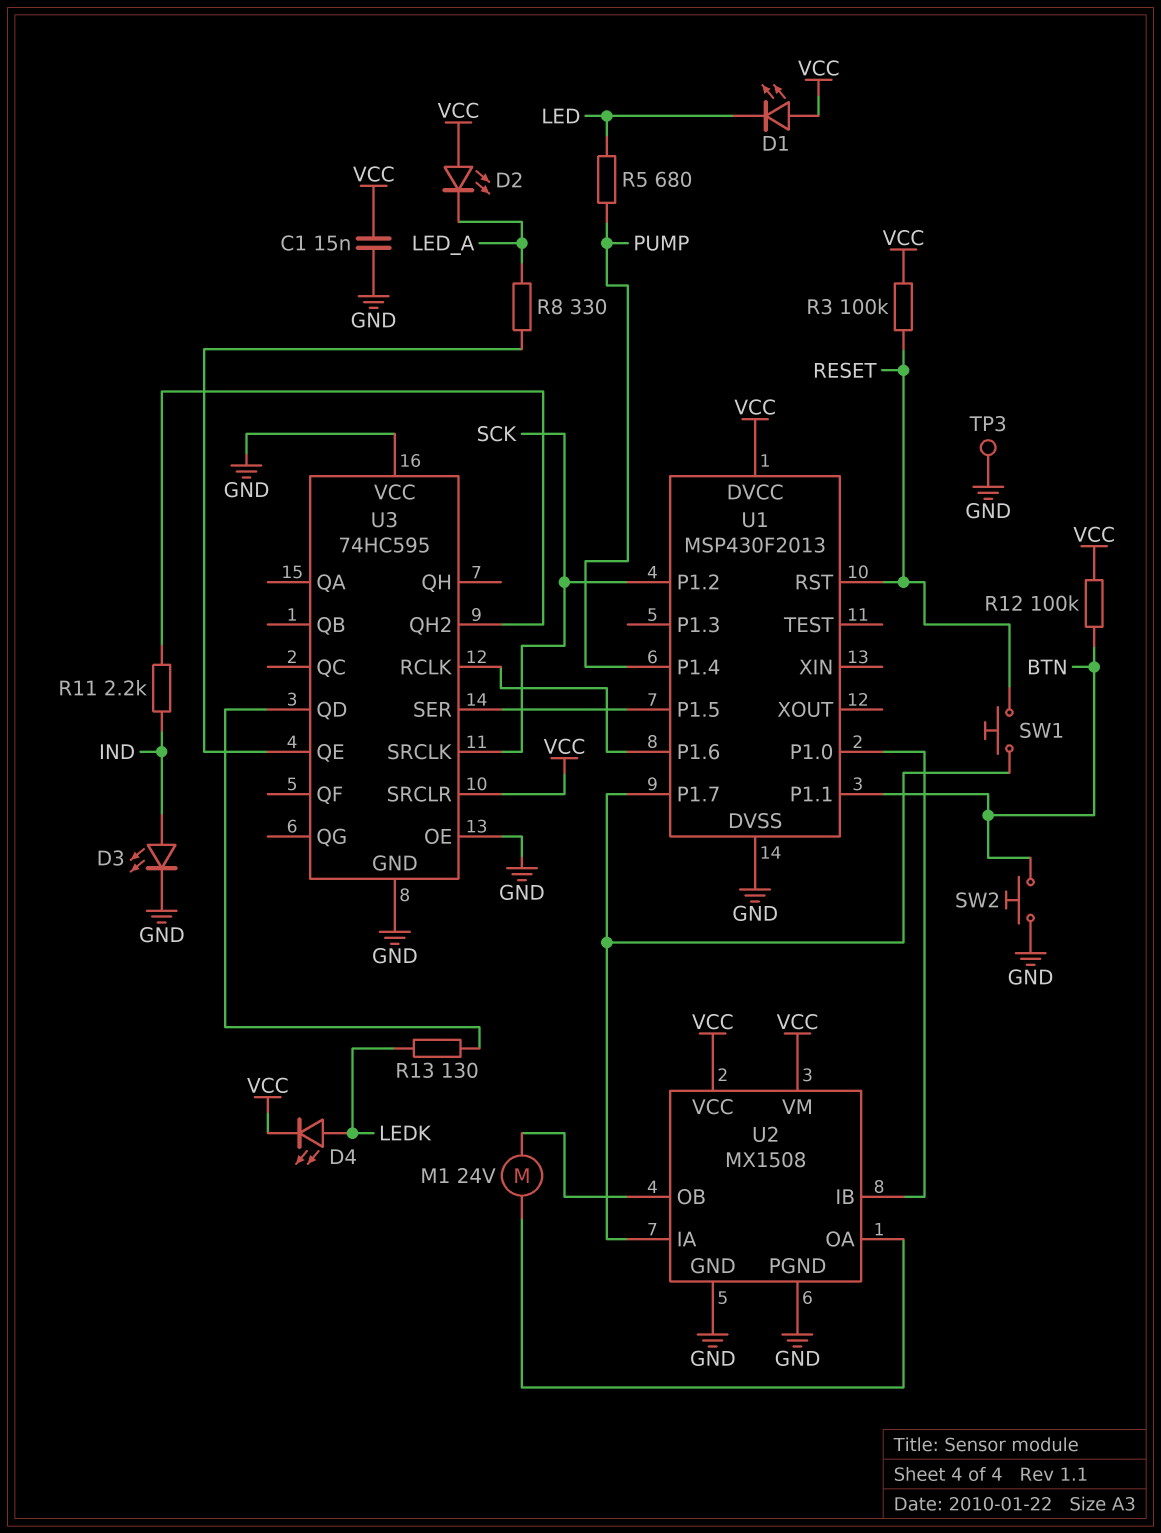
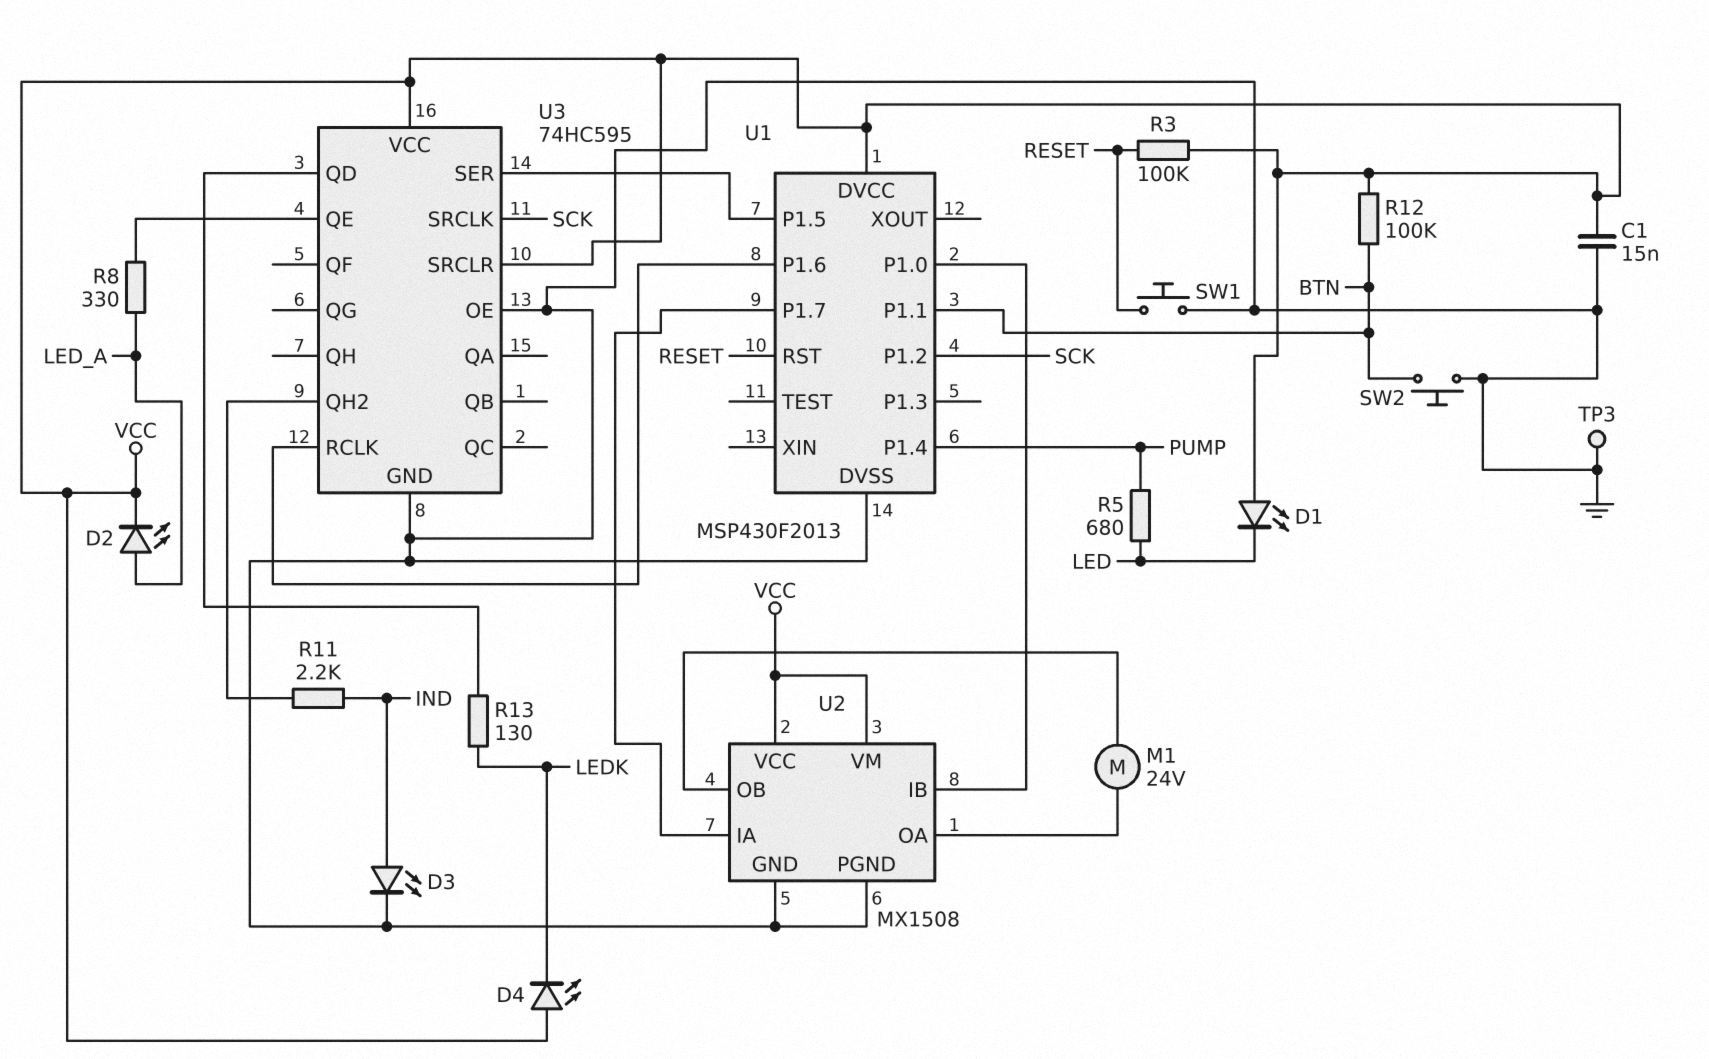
D2: LED (A VCC, K LED_A) -> LED (A LED_A, K VCC)
D4: LED (A LEDK, K VCC) -> LED (A VCC, K LEDK)
SW1: button (RESET, U1/P1.7) -> button (GND, RESET)
U3 pin VCC: GND -> VCC

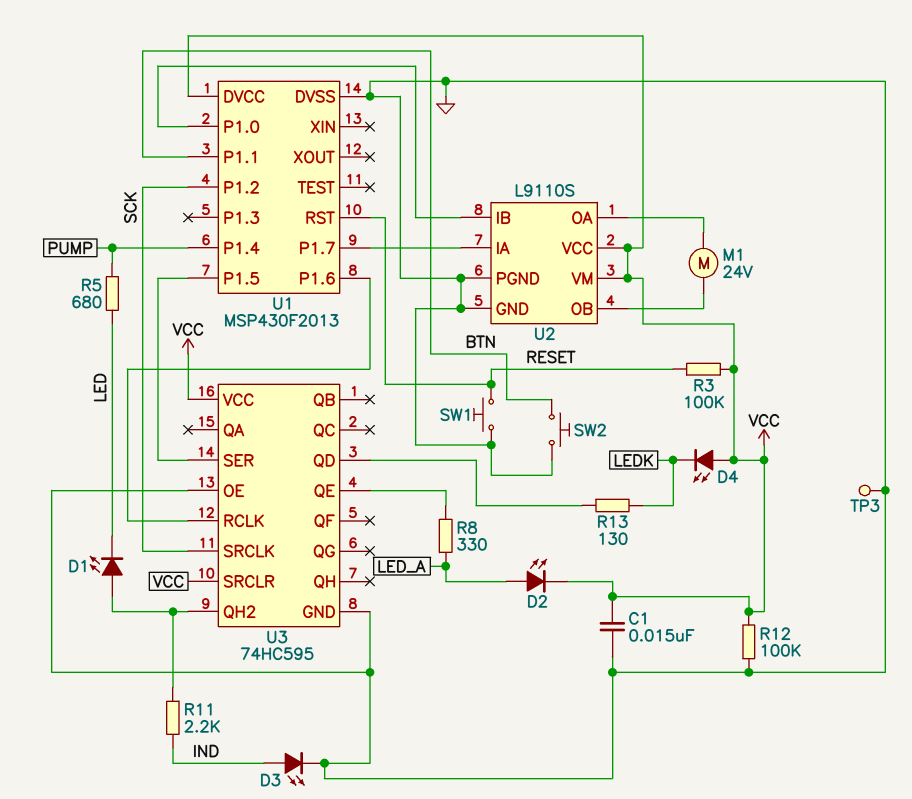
D1: LED (A VCC, K LED) -> LED (A U3/QH2, K LED)
R12: 100k (BTN, VCC) -> 100k (GND, VCC)
U2: MX1508 -> L9110S

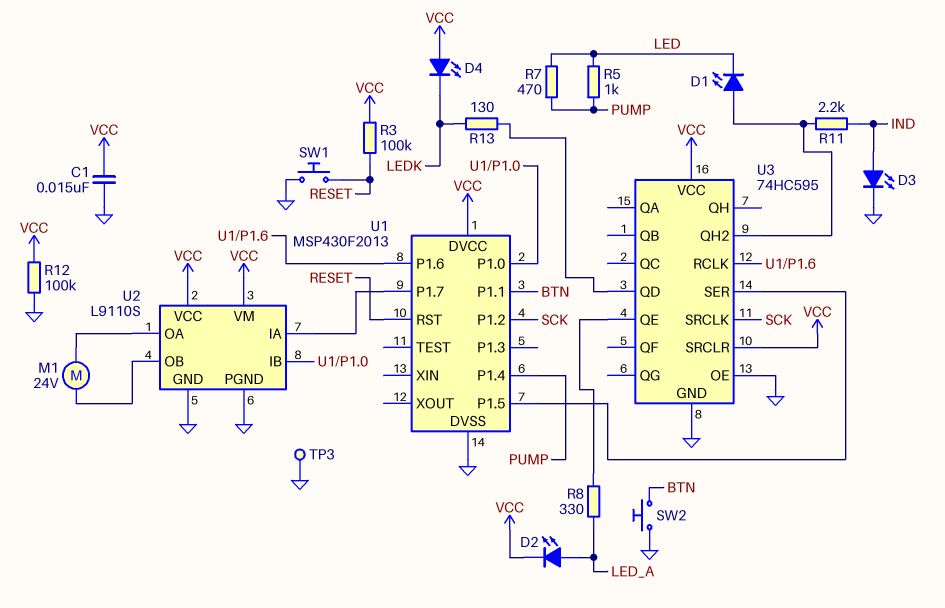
R5: 680 (LED, PUMP) -> 1k (LED, PUMP)
R7: none -> 470 (LED, PUMP)

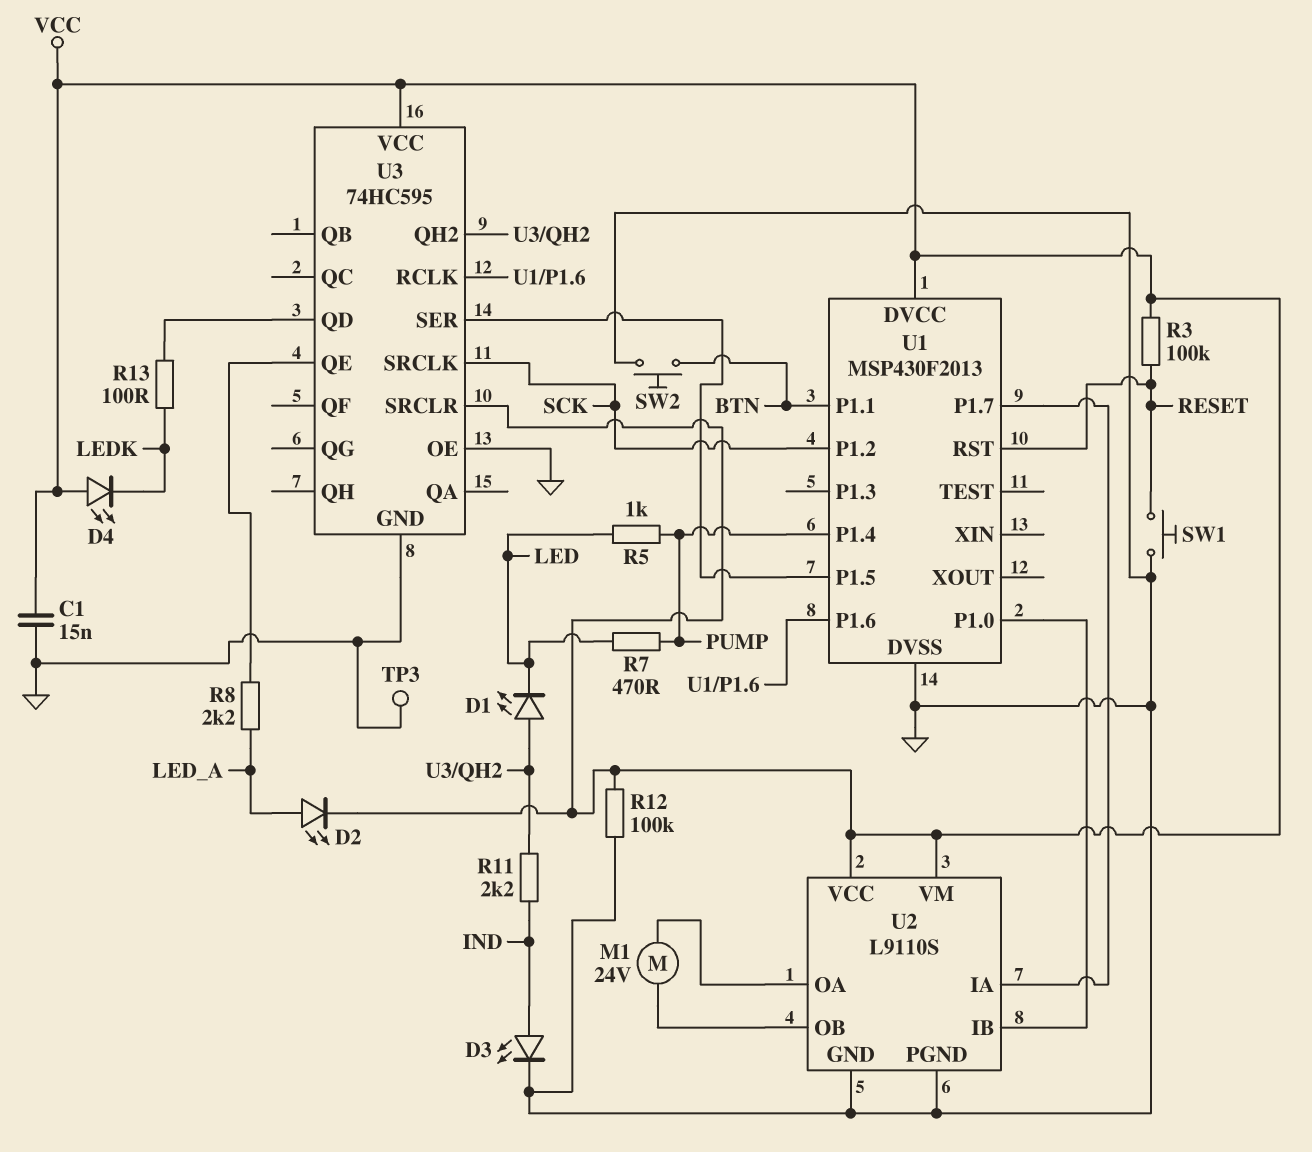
R8: 330 (LED_A, U3/QE) -> 2.2k (LED_A, U3/QE)
R13: 130 (LEDK, U3/QD) -> 100 (LEDK, U3/QD)

